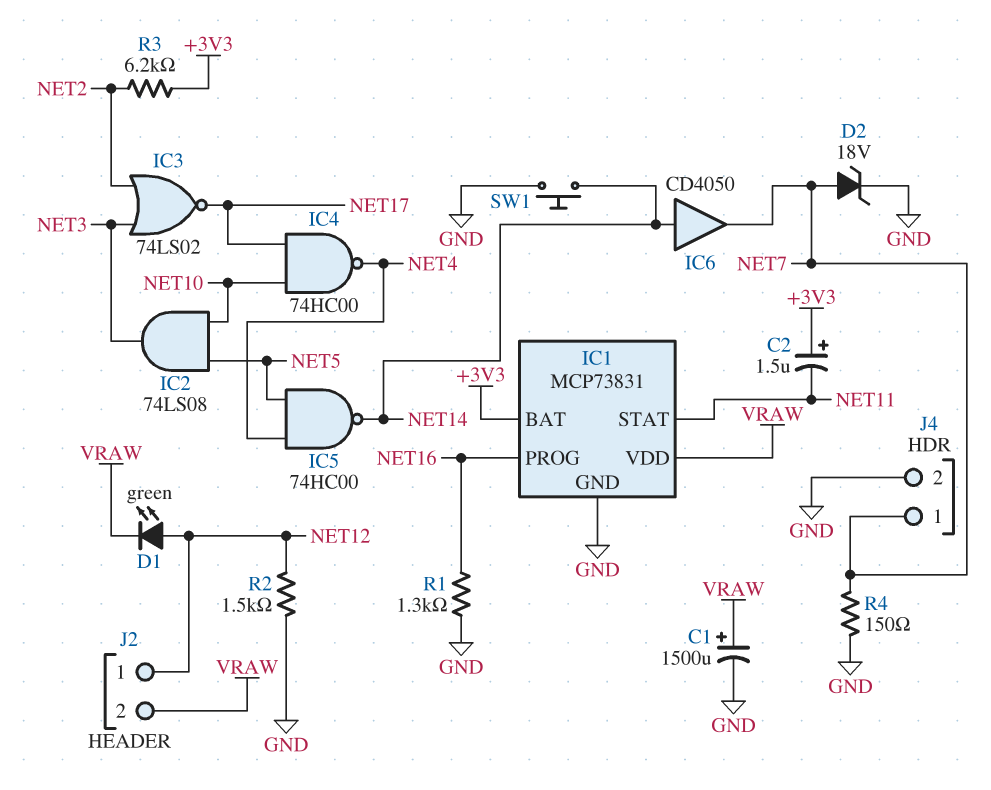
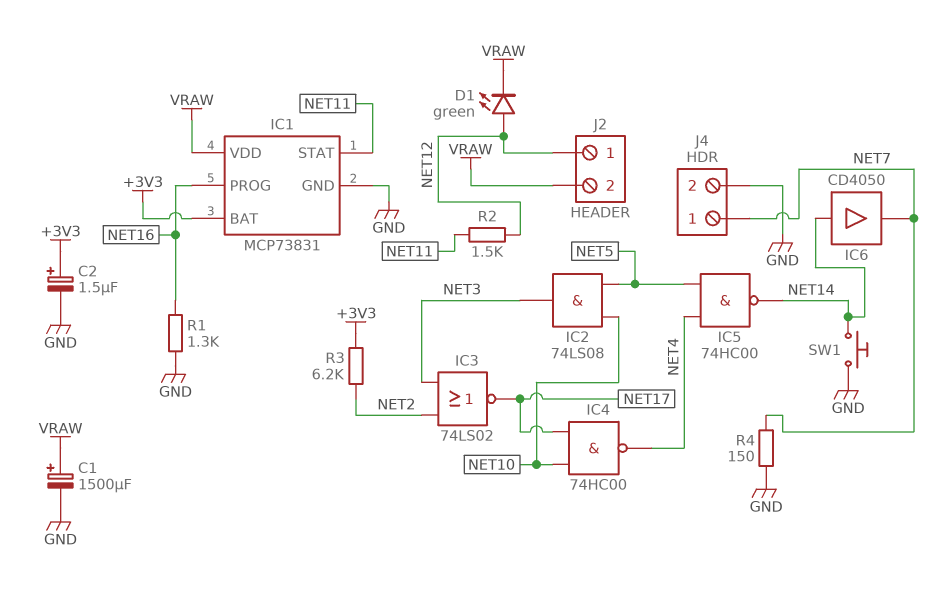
C2: 1.5uF (plus +3V3, minus NET11) -> 1.5uF (plus +3V3, minus GND)
D2: zener 18V (A NET7, K GND) -> none
R2: 1.5k (GND, NET12) -> 1.5k (NET11, NET12)

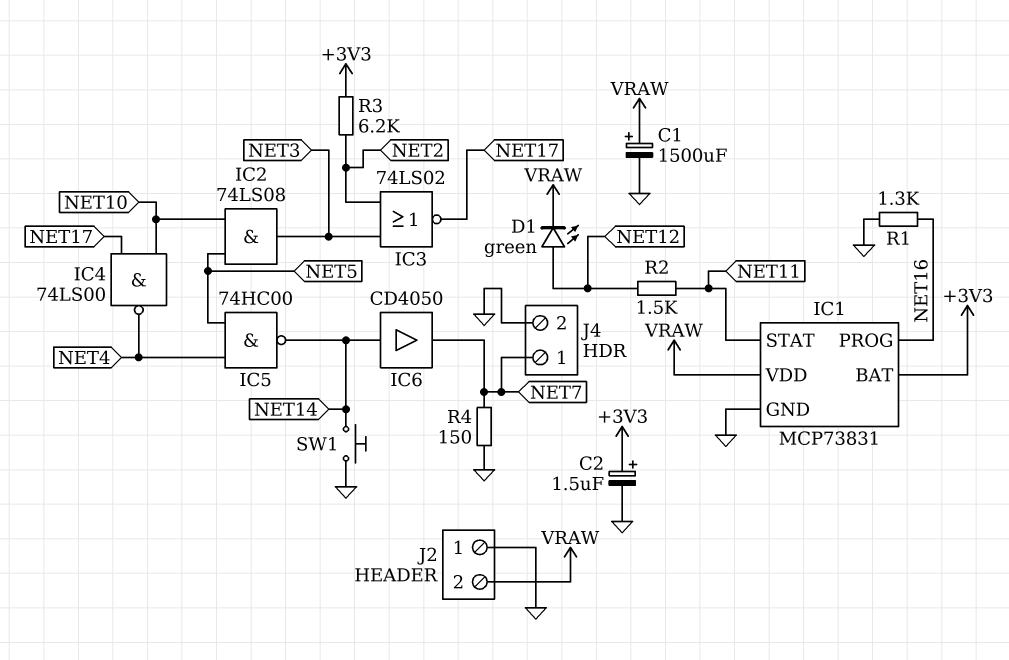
IC4: NAND 74HC00 (in NET10, in NET17, out NET4) -> NAND 74LS00 (in NET10, in NET17, out NET4)
J2 pin 1: NET12 -> GND

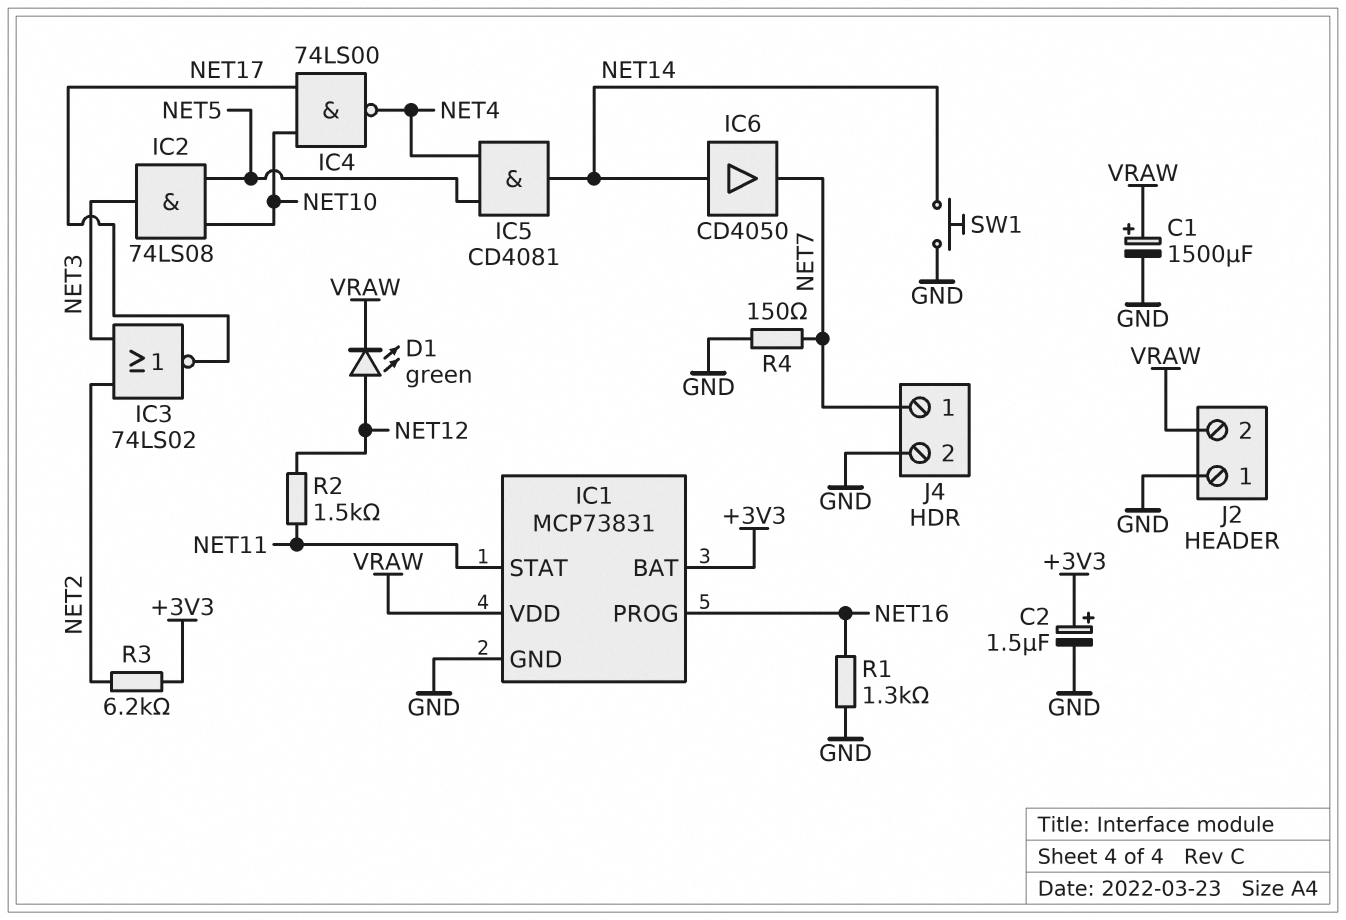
IC5: NAND 74HC00 (in NET4, in NET5, out NET14) -> AND CD4081 (in NET4, in NET5, out NET14)

